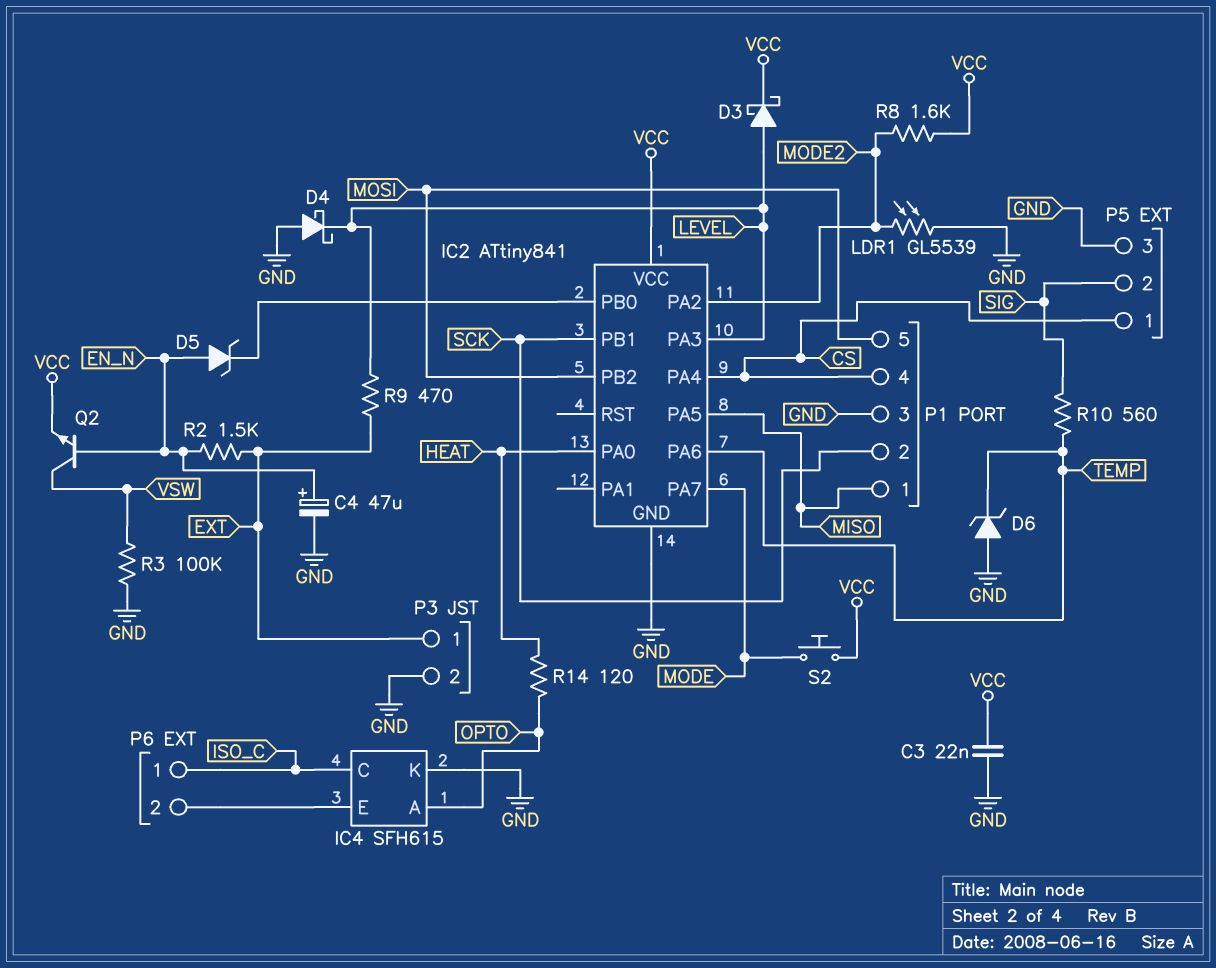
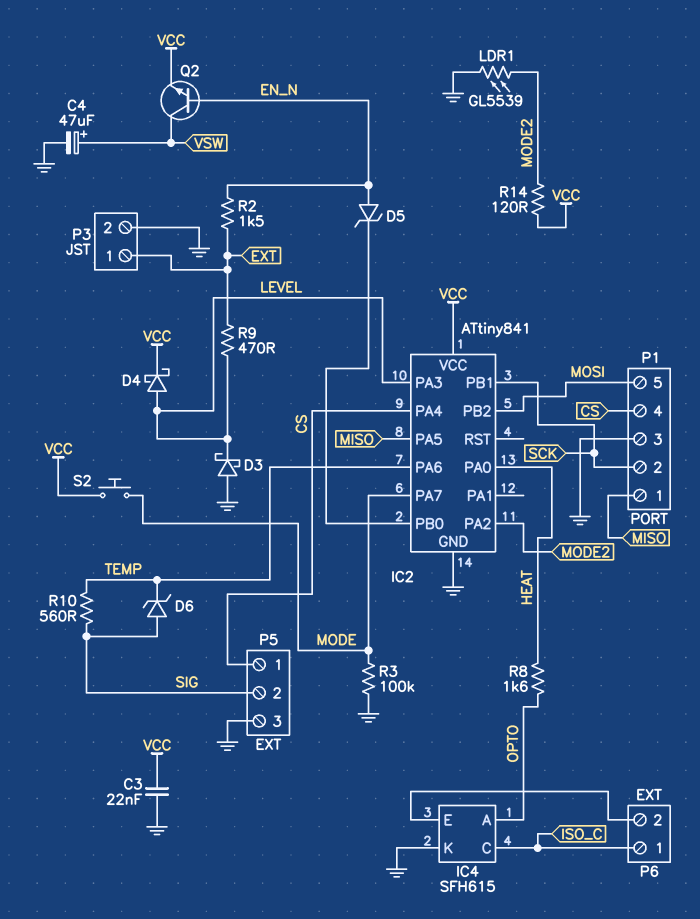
C4: 47uF (plus EN_N, minus GND) -> 47uF (plus VSW, minus GND)
D3: schottky (A LEVEL, K VCC) -> schottky (A GND, K LEVEL)
D4: schottky (A GND, K LEVEL) -> schottky (A LEVEL, K VCC)
D6: zener (A GND, K TEMP) -> zener (A SIG, K TEMP)
R3: 100k (GND, VSW) -> 100k (GND, MODE)
R8: 1.6k (MODE2, VCC) -> 1.6k (HEAT, OPTO)
R14: 120 (HEAT, OPTO) -> 120 (MODE2, VCC)

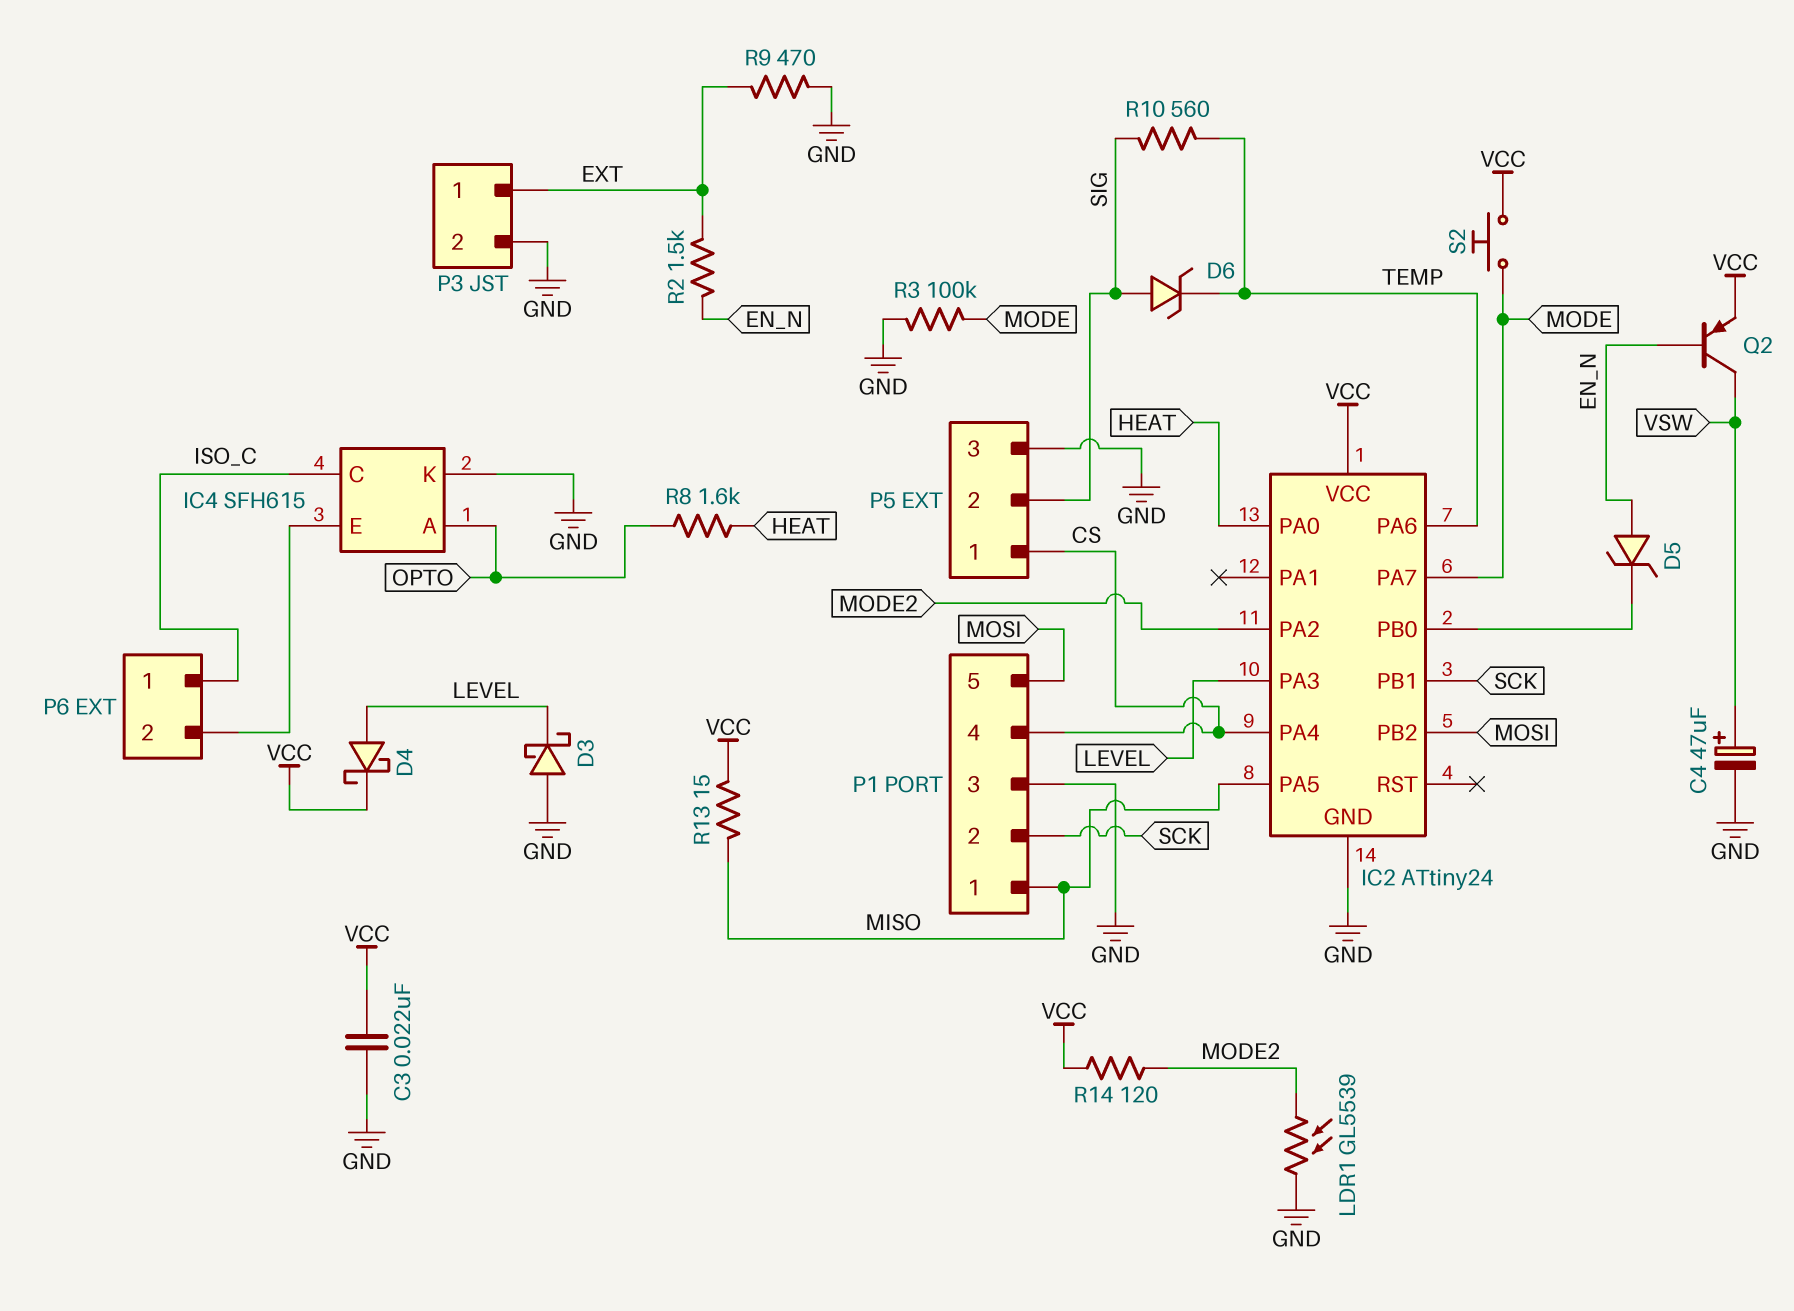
IC2: ATtiny841 -> ATtiny24
Q2: NPN (B EN_N, C VSW, E VCC) -> PNP (B EN_N, C VSW, E VCC)
R9: 470 (EXT, LEVEL) -> 470 (EXT, GND)
R13: none -> 15 (MISO, VCC)

